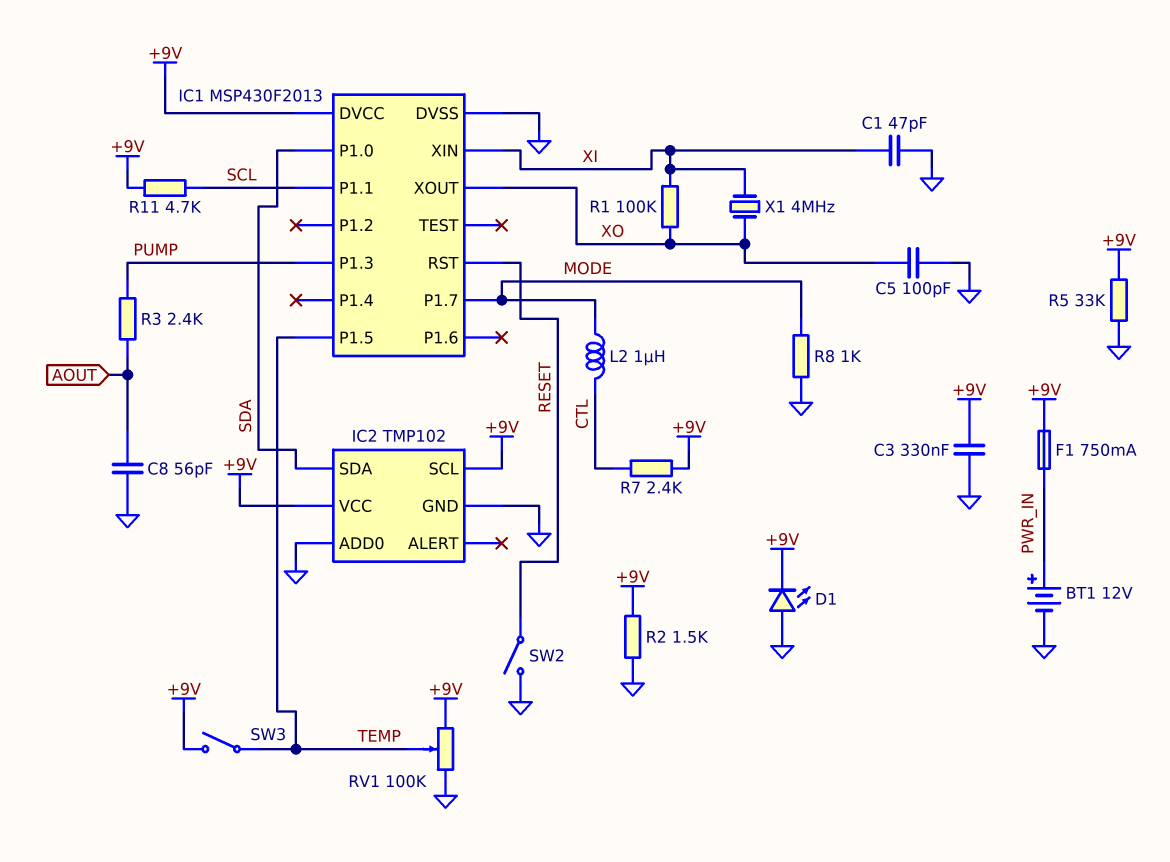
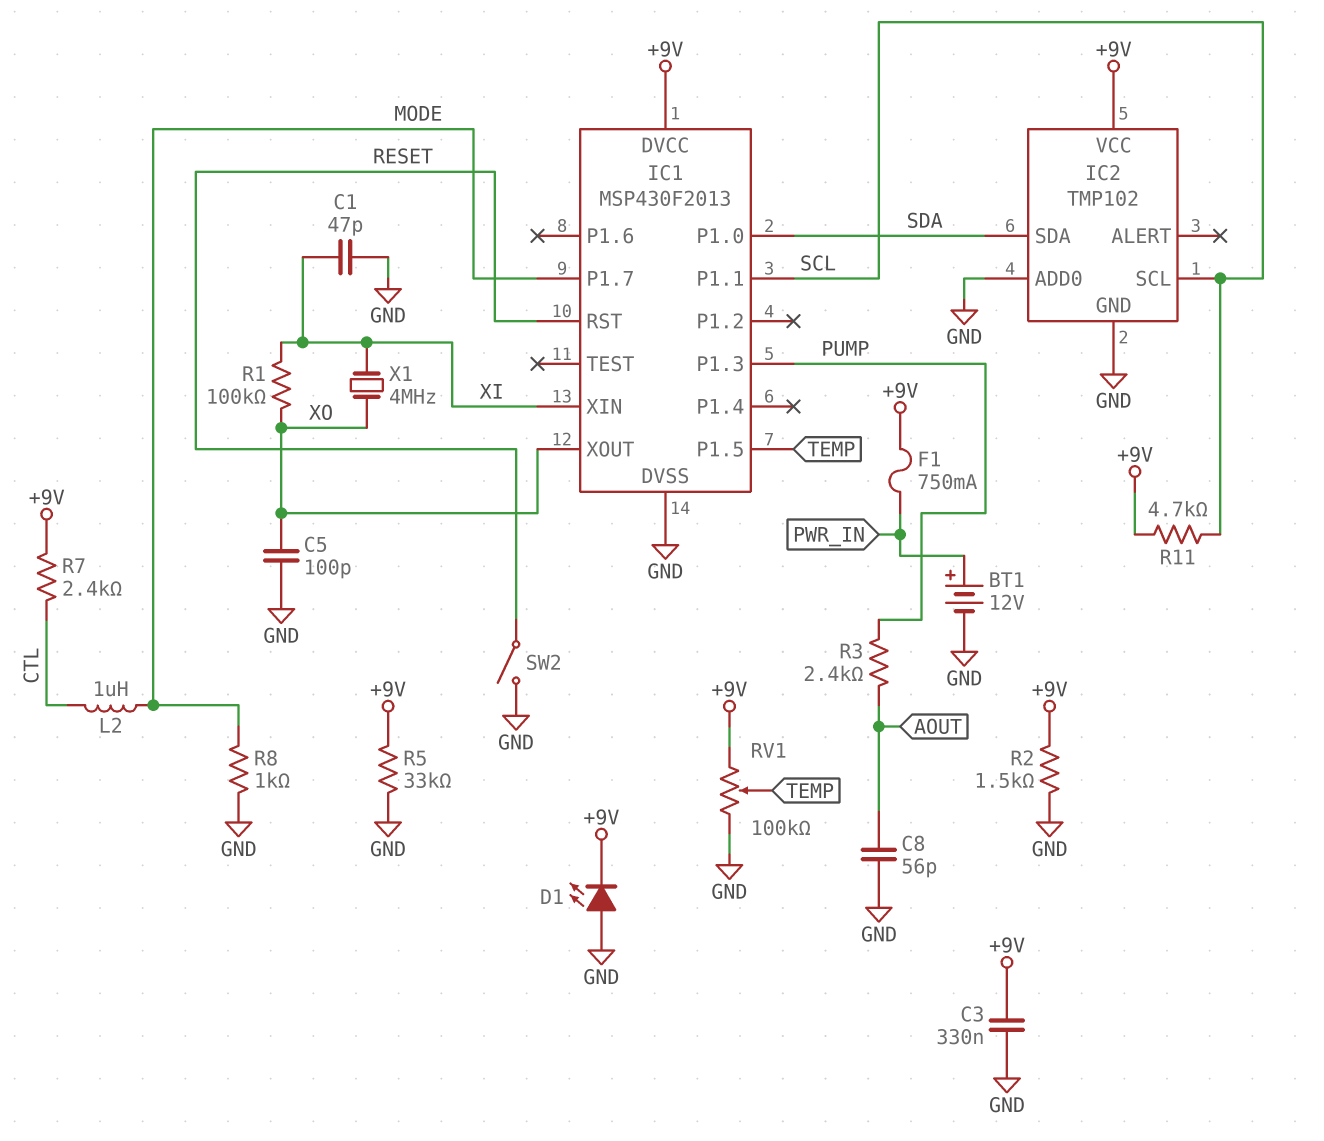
IC2 pin SCL: +9V -> SCL
SW3: switch (+9V, TEMP) -> none

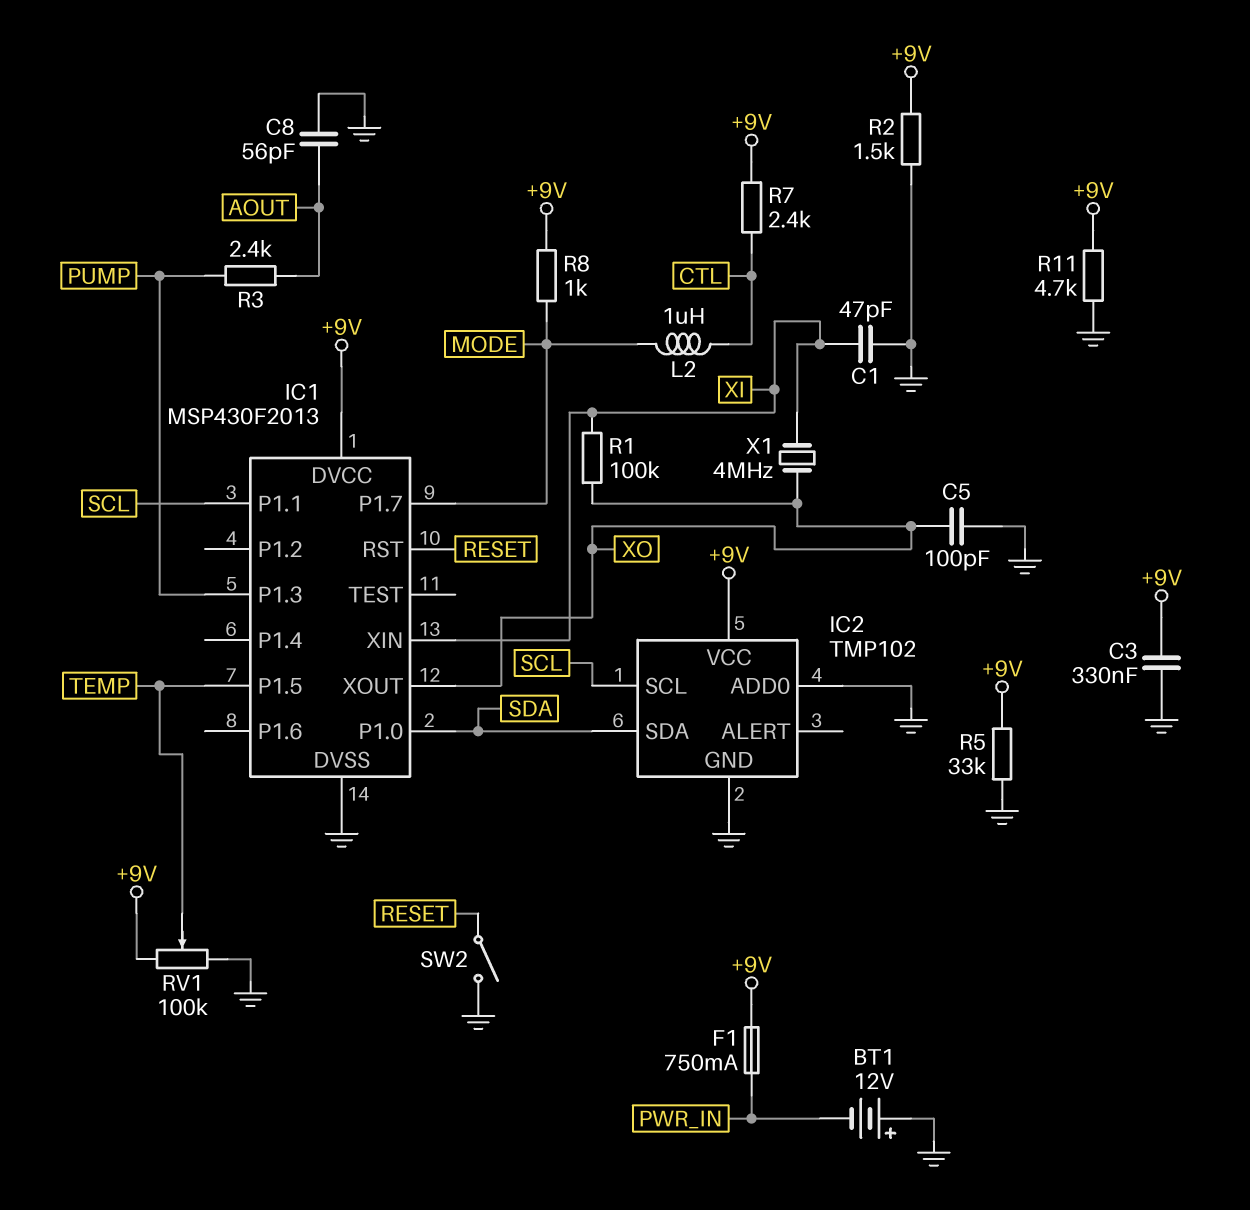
BT1: 12V (plus PWR_IN, minus GND) -> 12V (plus GND, minus PWR_IN)
D1: LED (A GND, K +9V) -> none
R8: 1k (GND, MODE) -> 1k (+9V, MODE)
R11: 4.7k (+9V, SCL) -> 4.7k (+9V, GND)

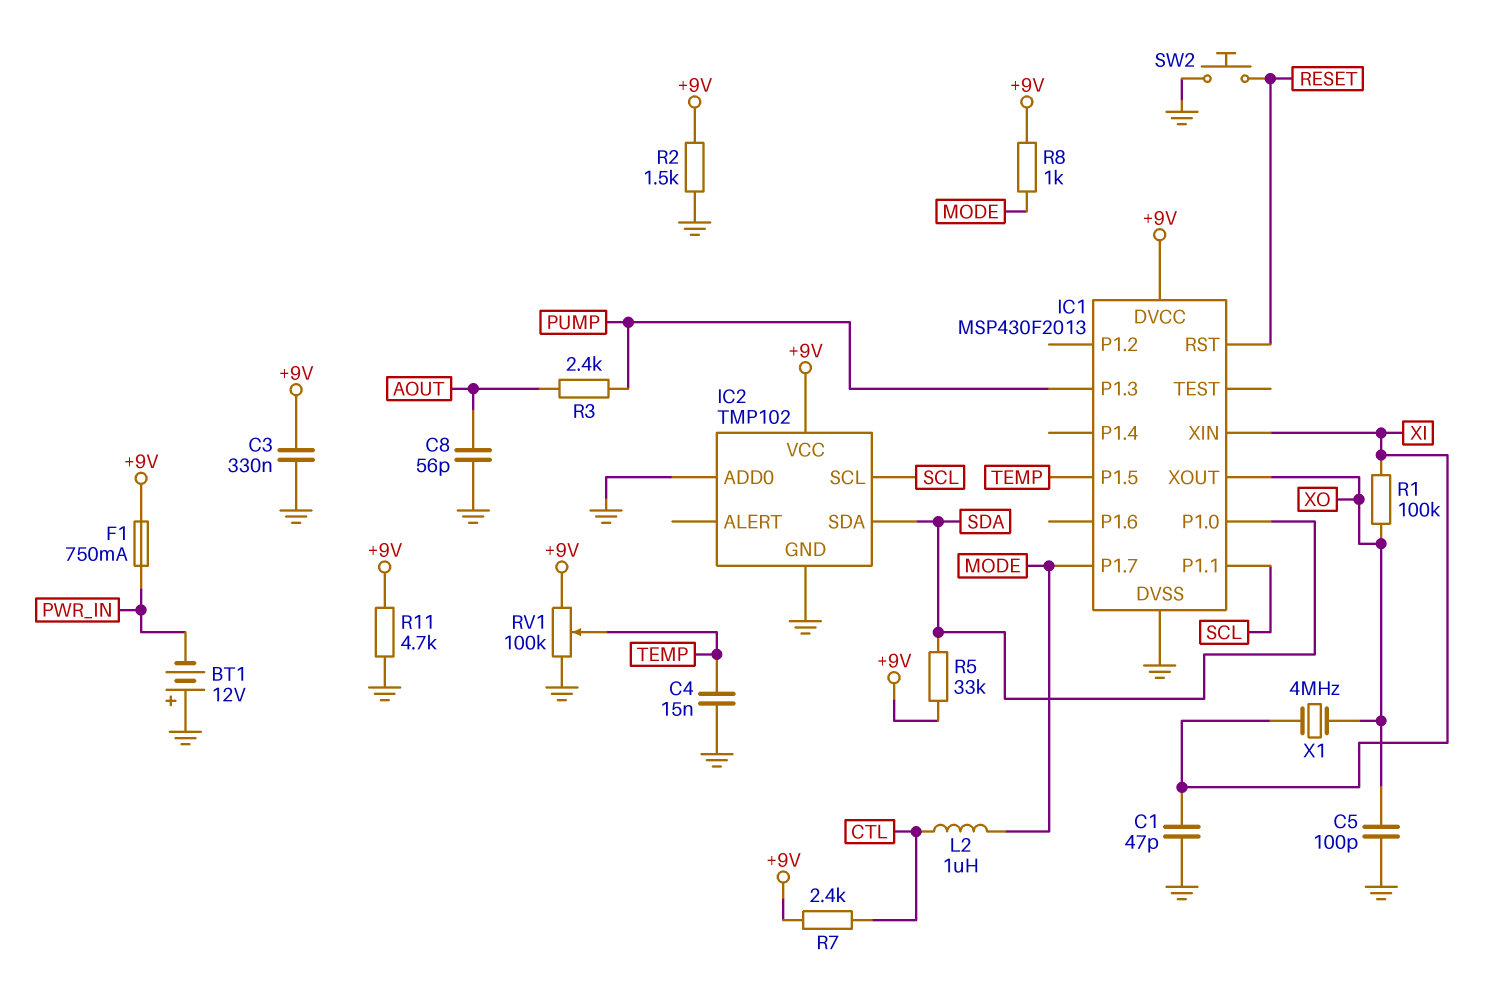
C4: none -> 15nF (GND, TEMP)
R5: 33k (+9V, GND) -> 33k (+9V, SDA)
SW2: switch (GND, RESET) -> button (GND, RESET)

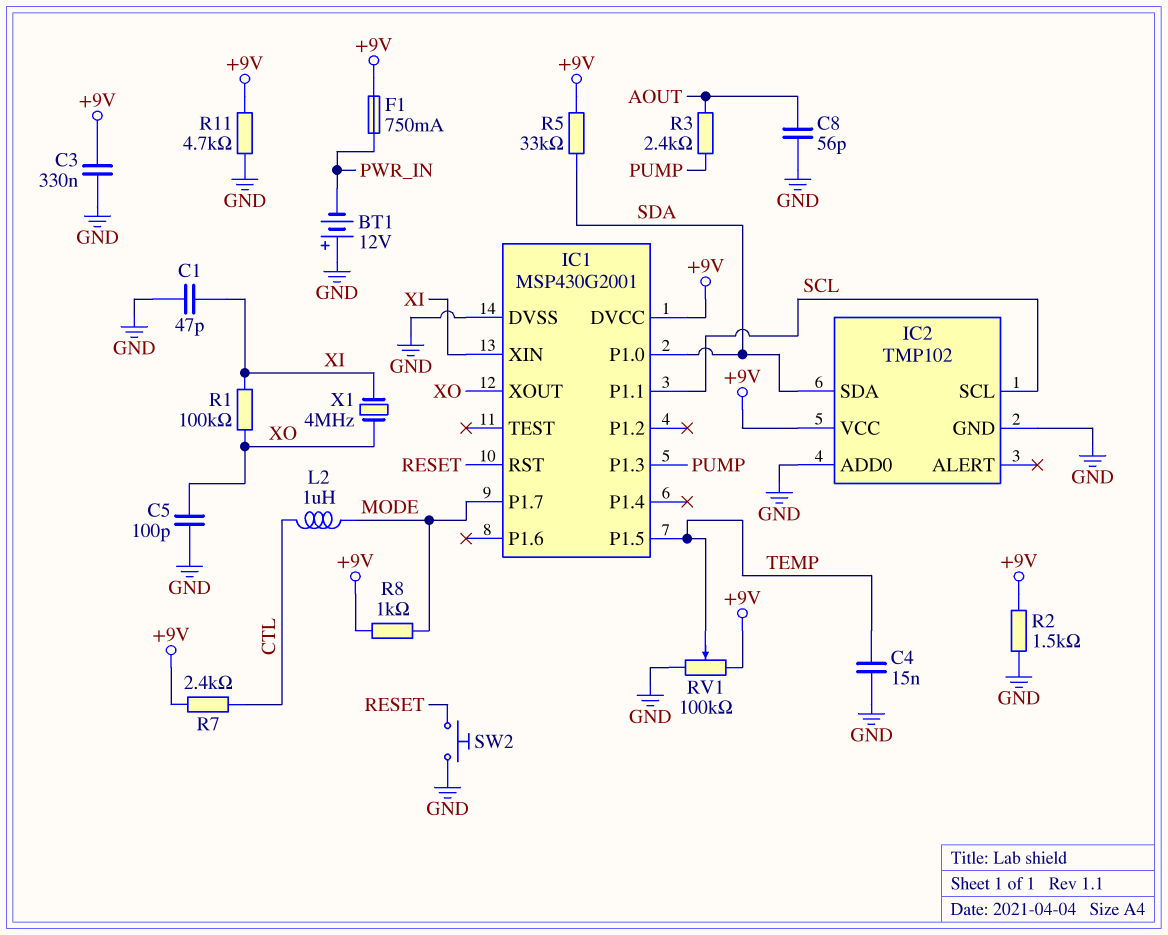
IC1: MSP430F2013 -> MSP430G2001

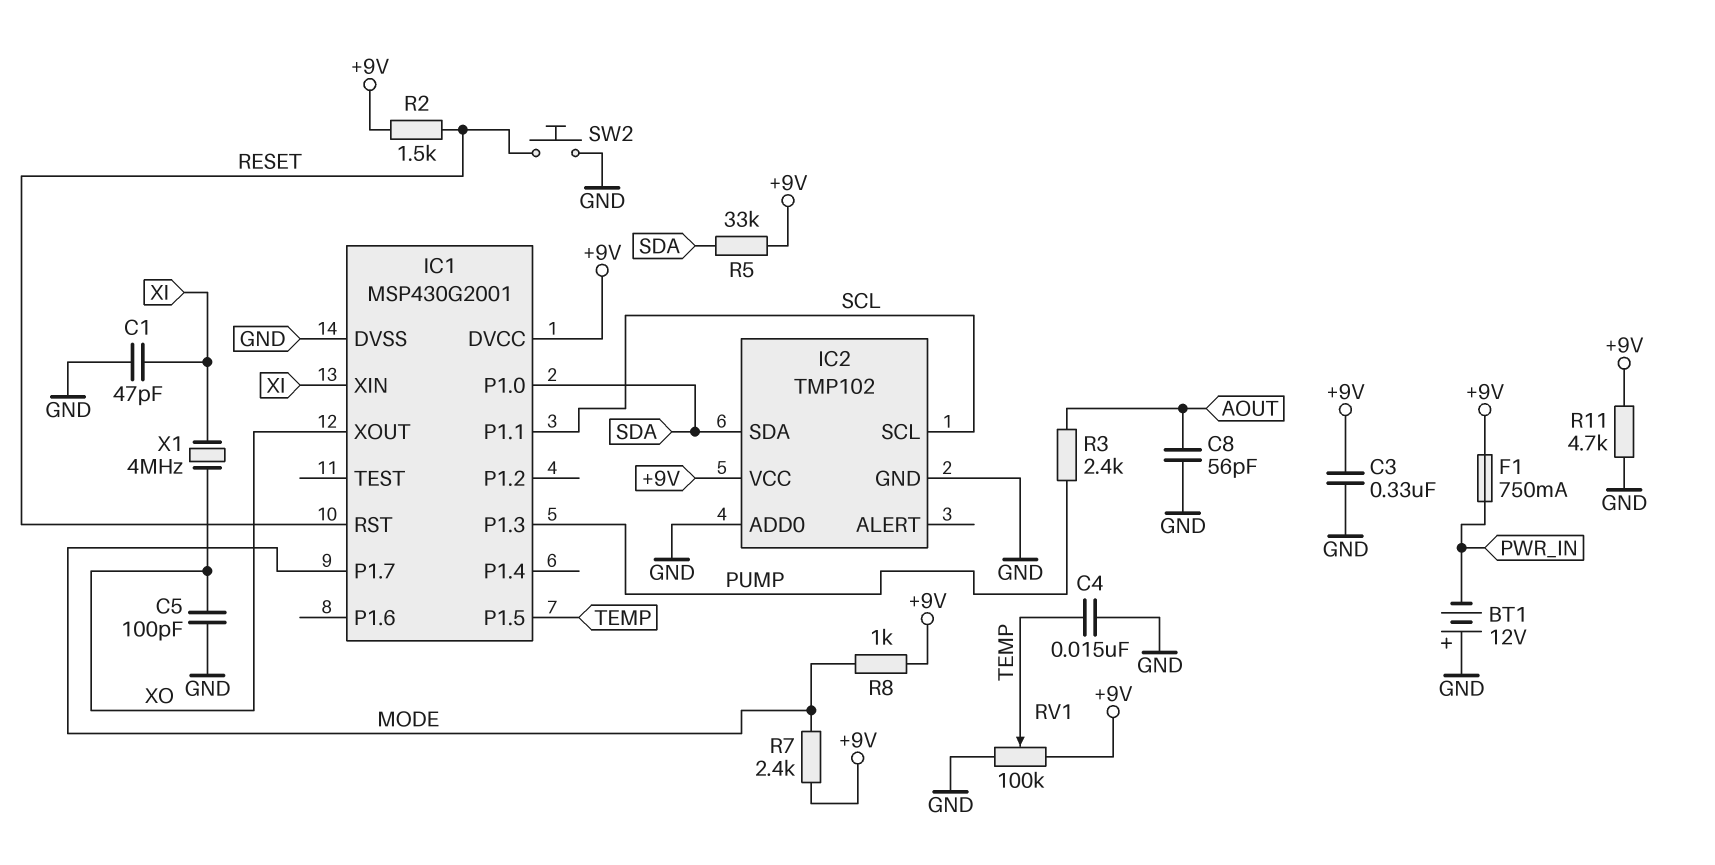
L2: 1uH (CTL, MODE) -> none
R1: 100k (XI, XO) -> none
R2: 1.5k (+9V, GND) -> 1.5k (+9V, RESET)
R7: 2.4k (+9V, CTL) -> 2.4k (+9V, MODE)

